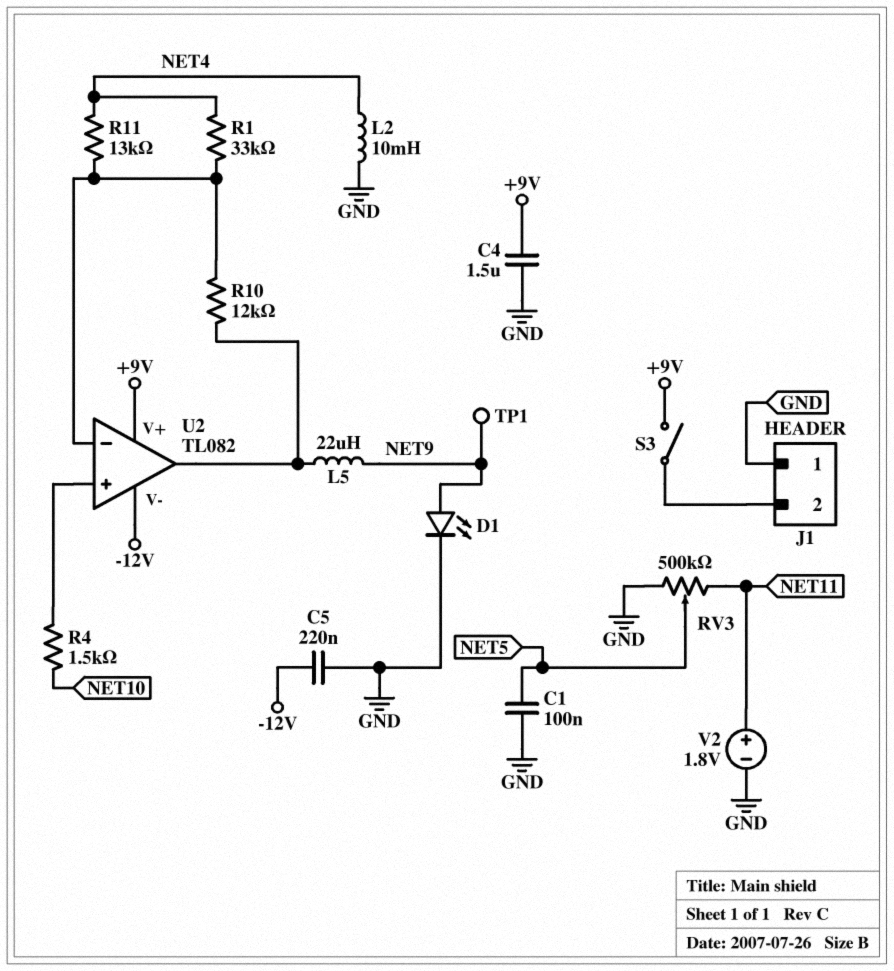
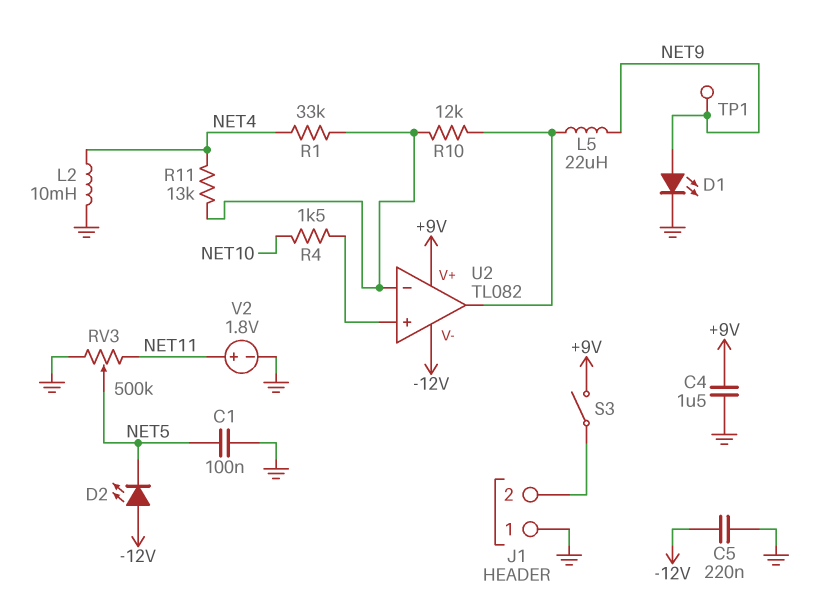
D2: none -> LED (A -12V, K NET5)

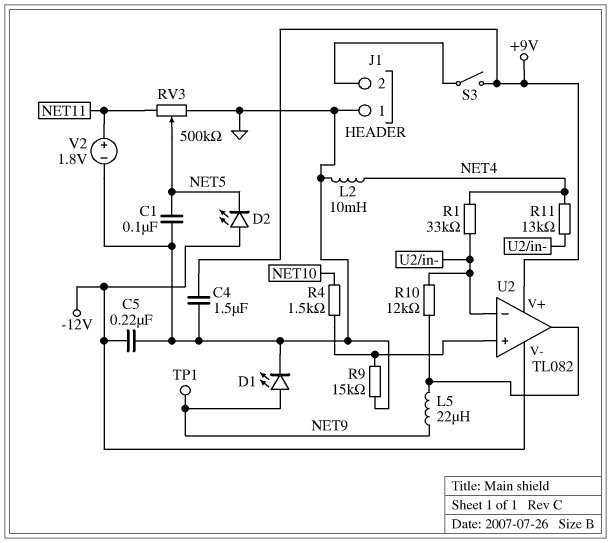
R9: none -> 15k (GND, U2/in+)

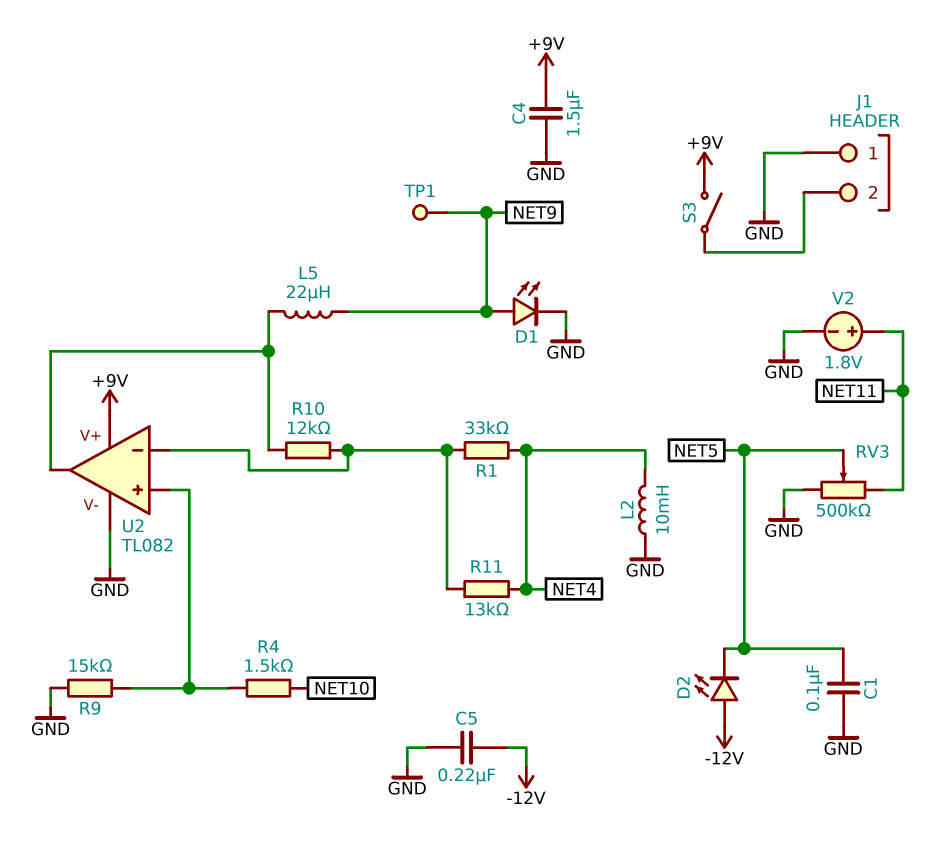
U2 pin V-: -12V -> GND

